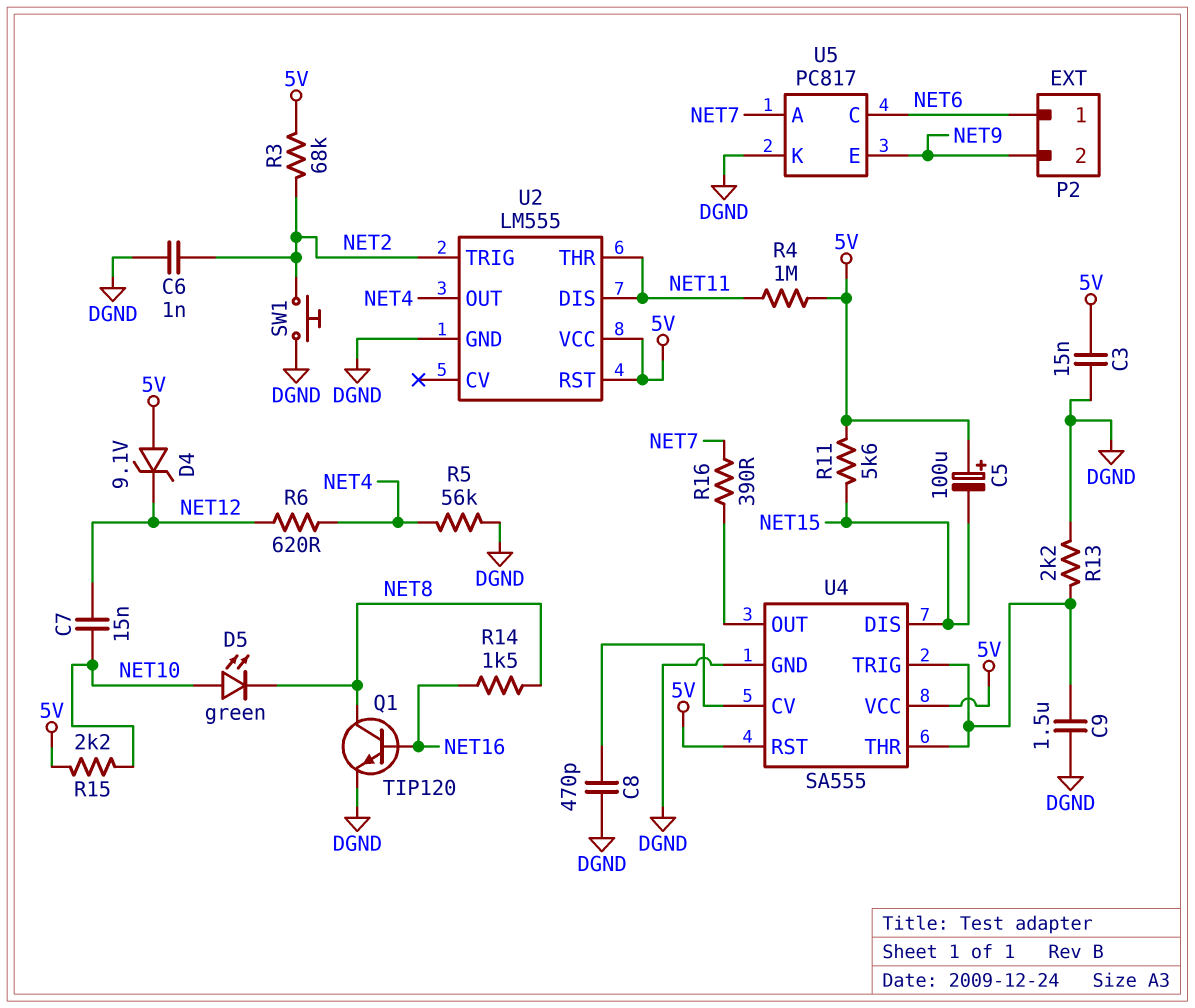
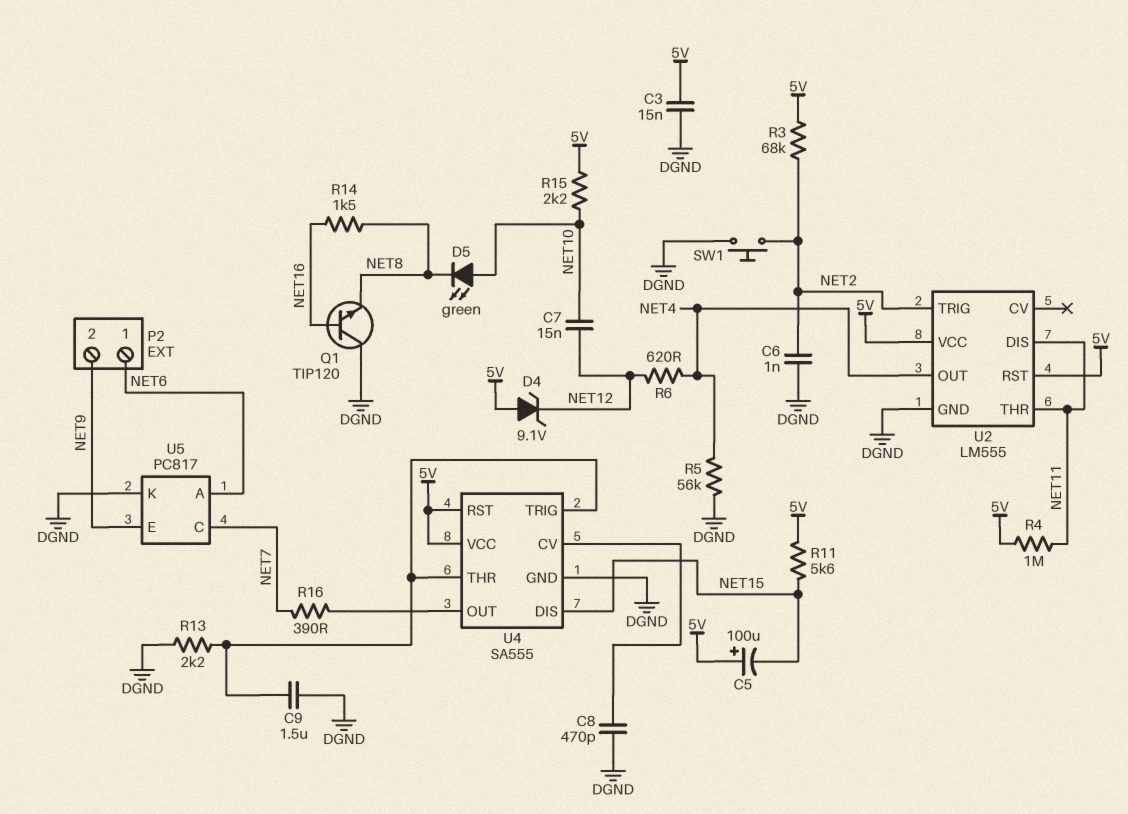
Q1: NPN TIP120 (B NET16, C NET8, E DGND) -> NPN TIP120 (B NET16, C DGND, E NET8)
U5 pin A: NET7 -> NET6
U5 pin C: NET6 -> NET7

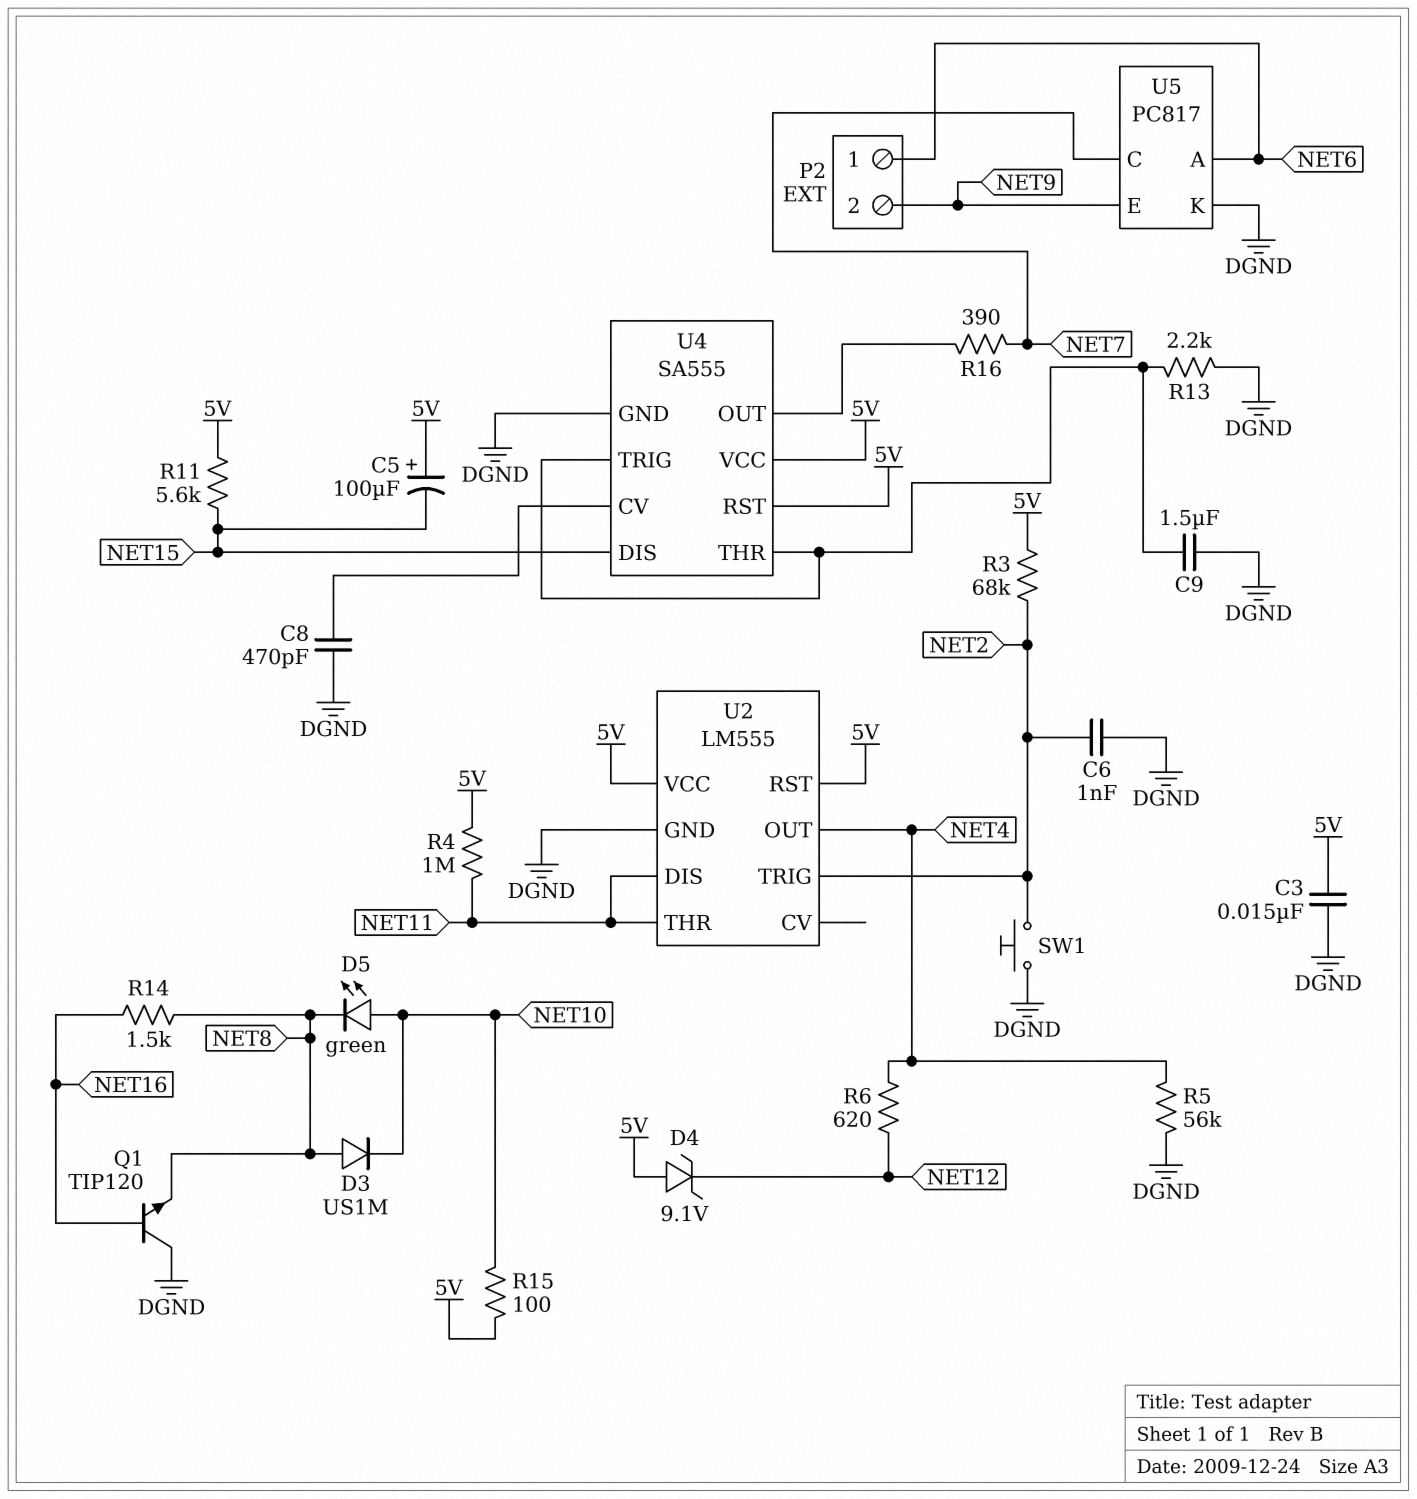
C7: 15nF (NET10, NET12) -> none
D3: none -> diode US1M (A NET8, K NET10)
R15: 2.2k (5V, NET10) -> 100 (5V, NET10)

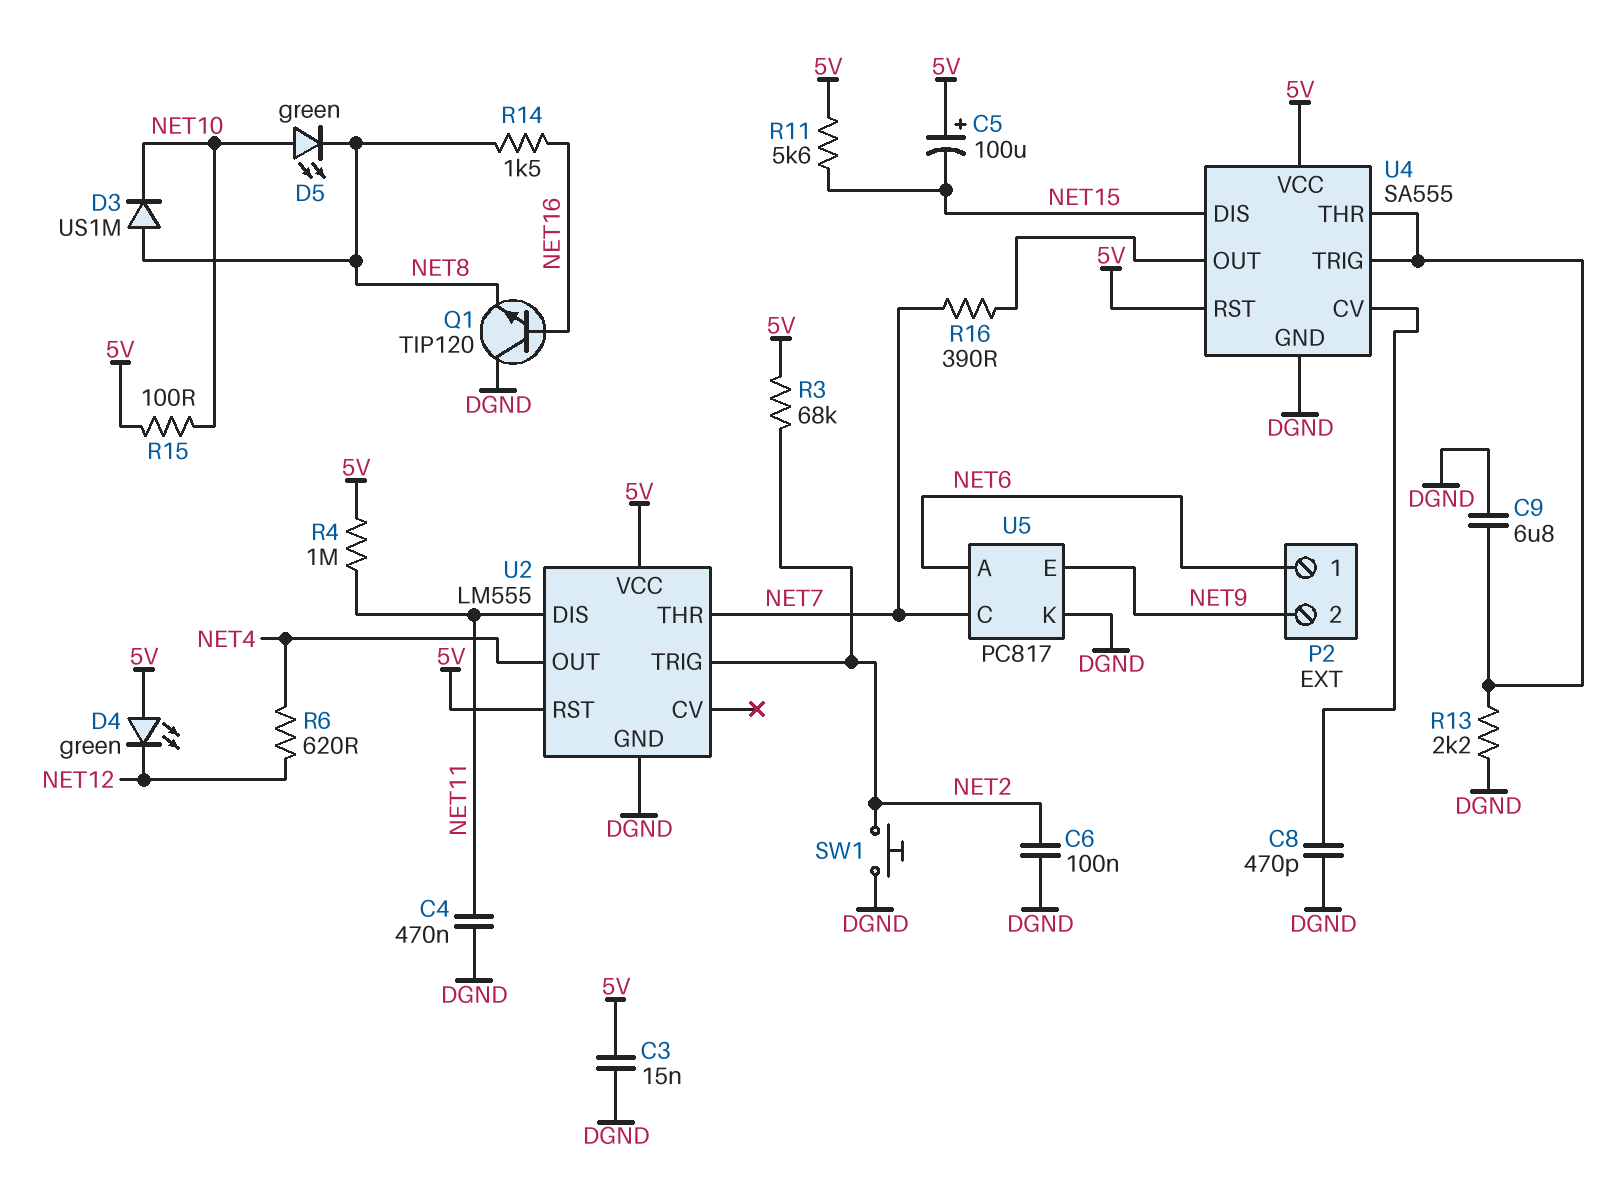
C4: none -> 470nF (DGND, NET11)
C6: 1nF (DGND, NET2) -> 100nF (DGND, NET2)
C9: 1.5uF (DGND, U4/THR) -> 6.8uF (DGND, U4/THR)
D4: zener 9.1V (A 5V, K NET12) -> LED green (A 5V, K NET12)
R5: 56k (DGND, NET4) -> none
U2 pin THR: NET11 -> NET7

